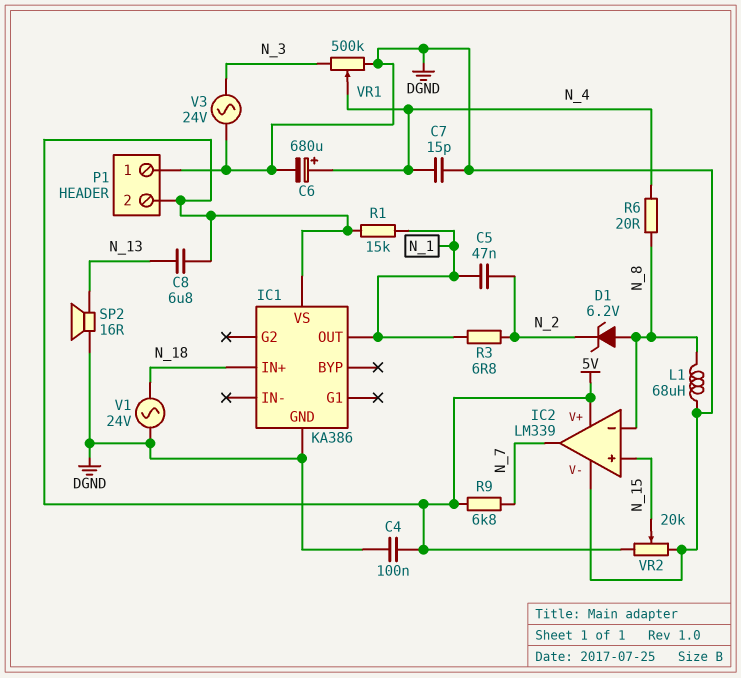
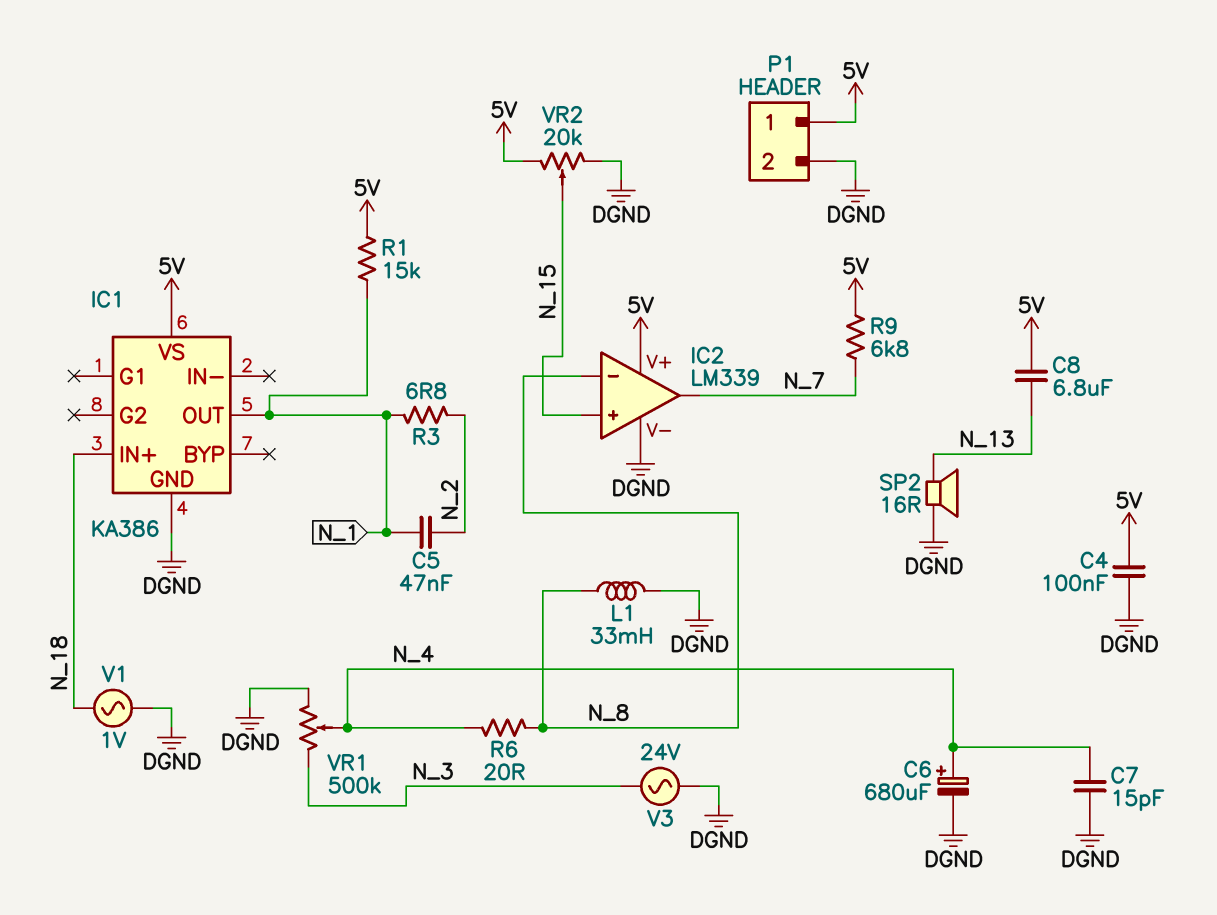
D1: zener 6.2V (A N_8, K N_2) -> none
L1: 68uH (DGND, N_8) -> 33mH (DGND, N_8)
P1 pin 1: DGND -> 5V
P1 pin 2: 5V -> DGND
V1: AC 24V (DGND, N_18) -> AC 1V (DGND, N_18)

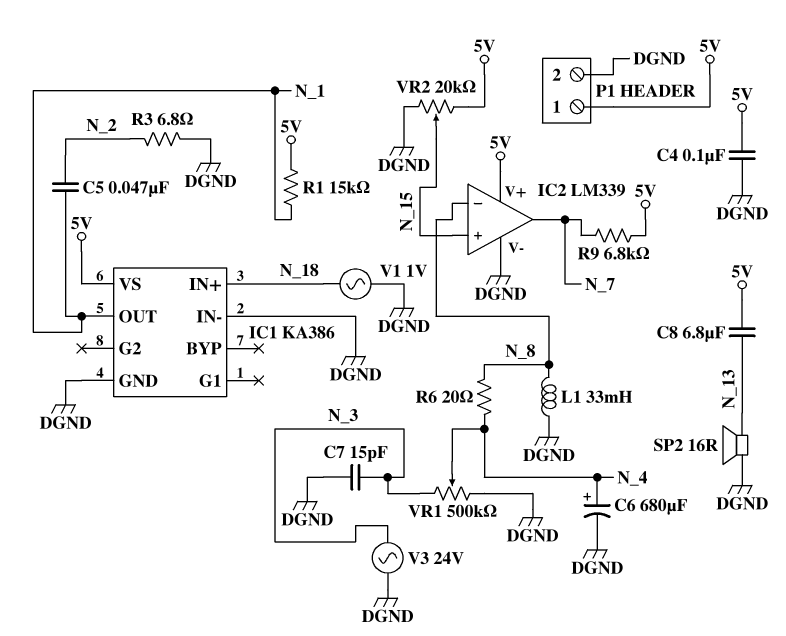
C7: 15pF (DGND, N_4) -> 15pF (DGND, N_3)
IC1 pin IN-: none -> DGND
R3: 6.8 (N_1, N_2) -> 6.8 (DGND, N_2)

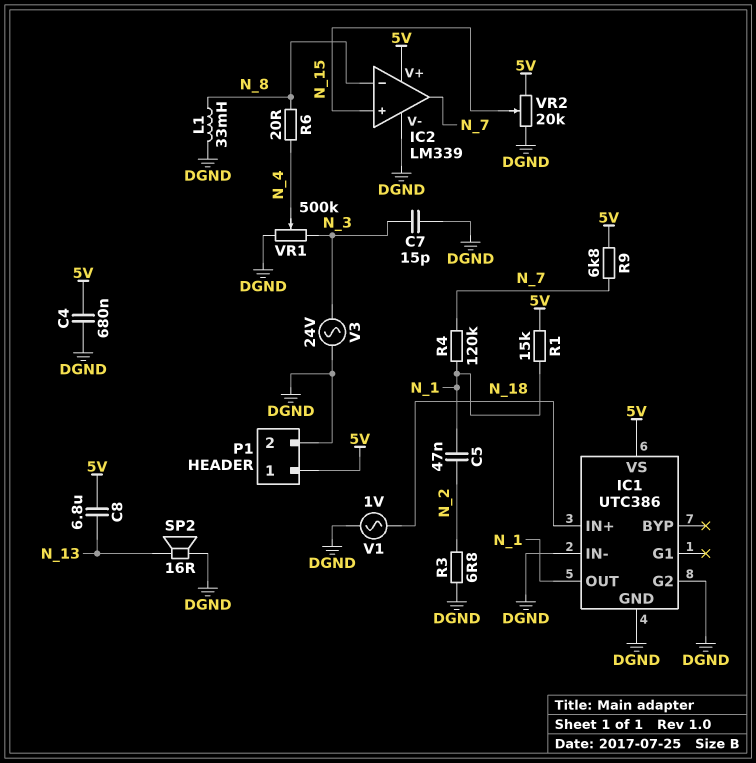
C4: 100nF (5V, DGND) -> 680nF (5V, DGND)
C6: 680uF (plus N_4, minus DGND) -> none
IC1: KA386 -> UTC386
IC1 pin G2: none -> DGND
R4: none -> 120k (N_1, N_7)

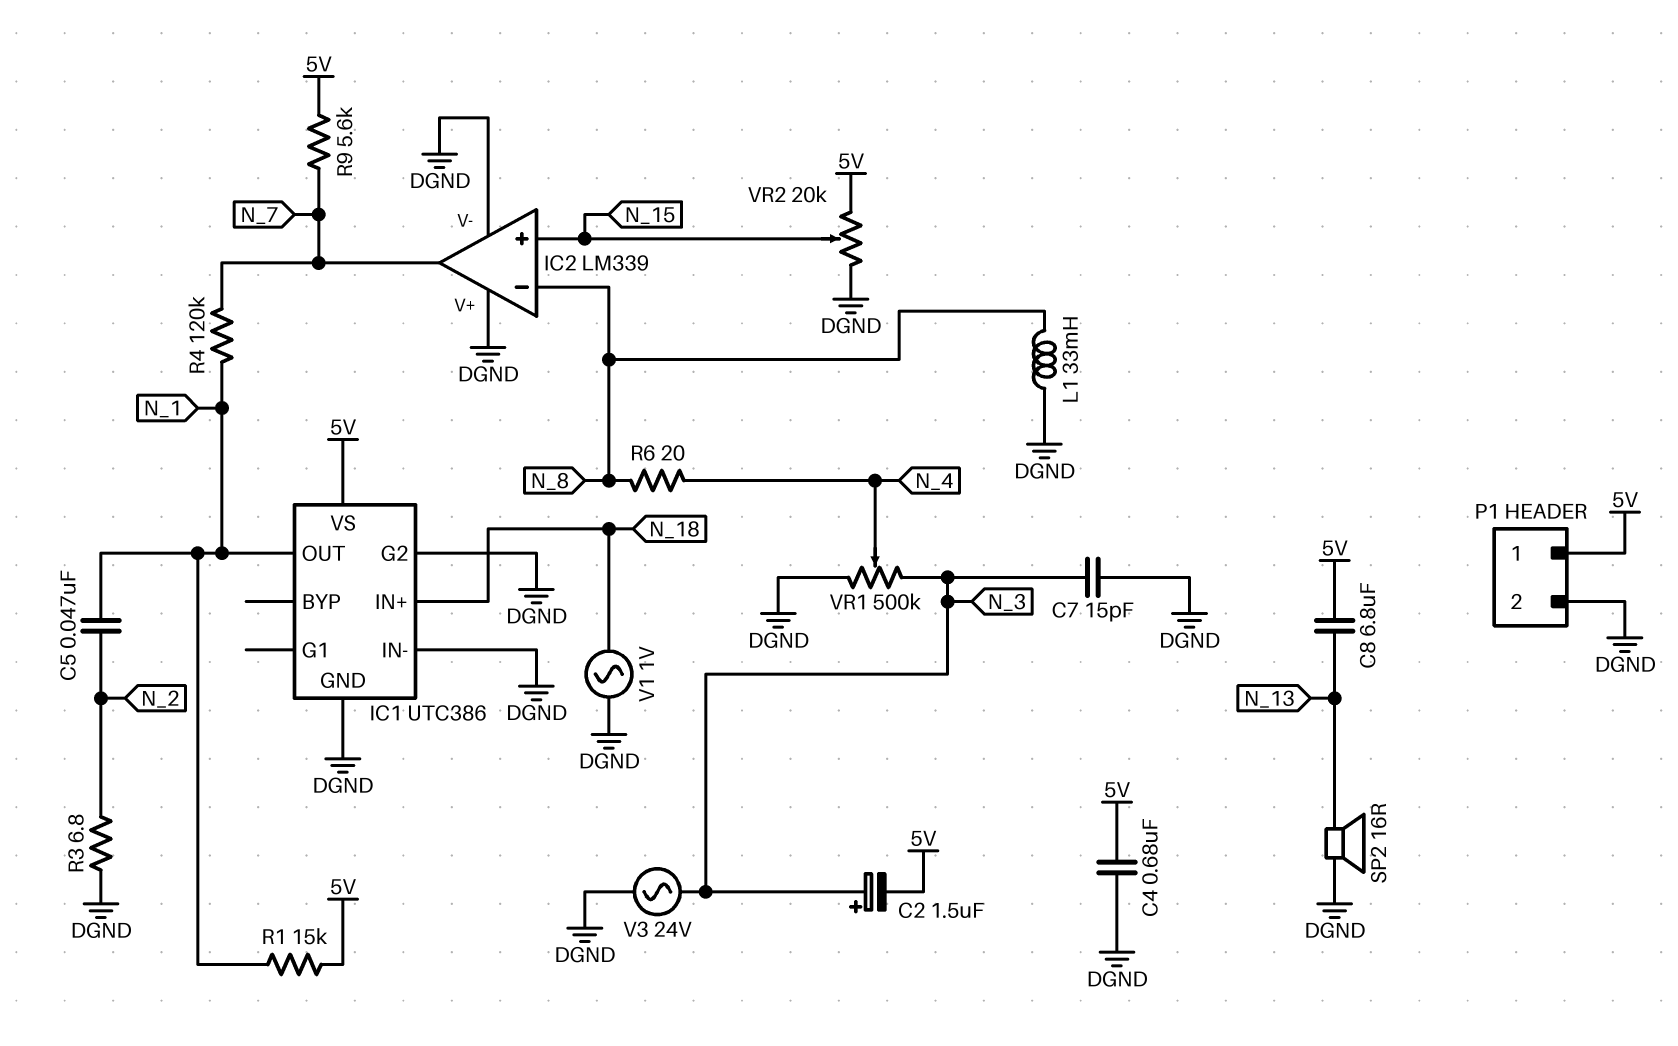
C2: none -> 1.5uF (plus N_3, minus 5V)
IC2 pin V+: 5V -> DGND
R9: 6.8k (5V, N_7) -> 5.6k (5V, N_7)

